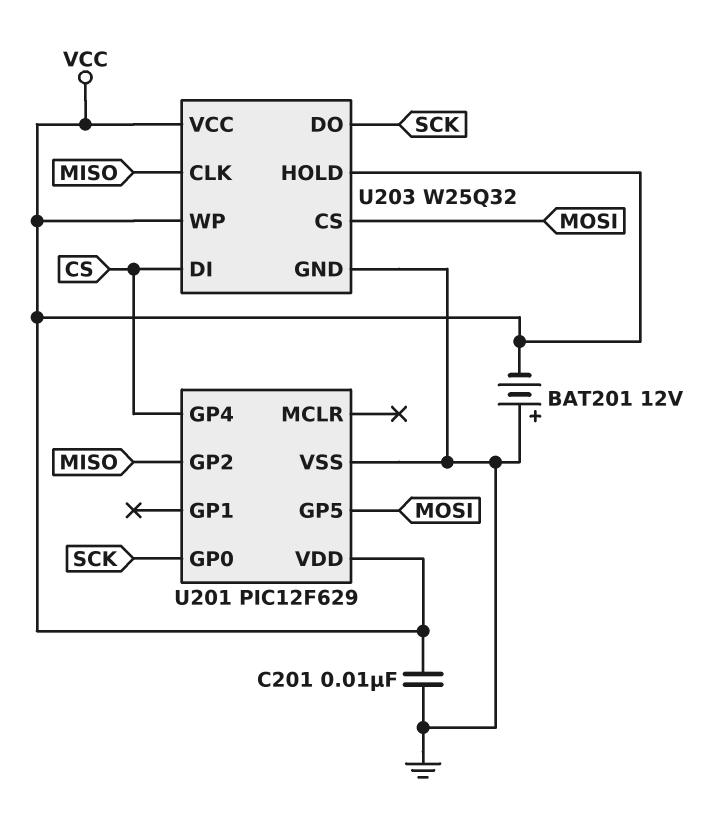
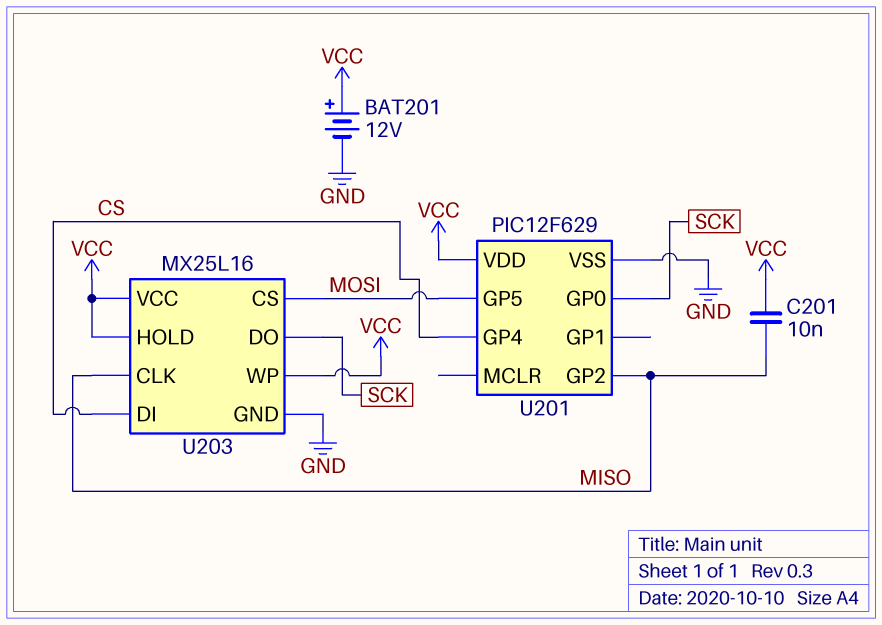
BAT201: 12V (plus GND, minus VCC) -> 12V (plus VCC, minus GND)
C201: 10nF (GND, VCC) -> 10nF (MISO, VCC)
U203: W25Q32 -> MX25L16

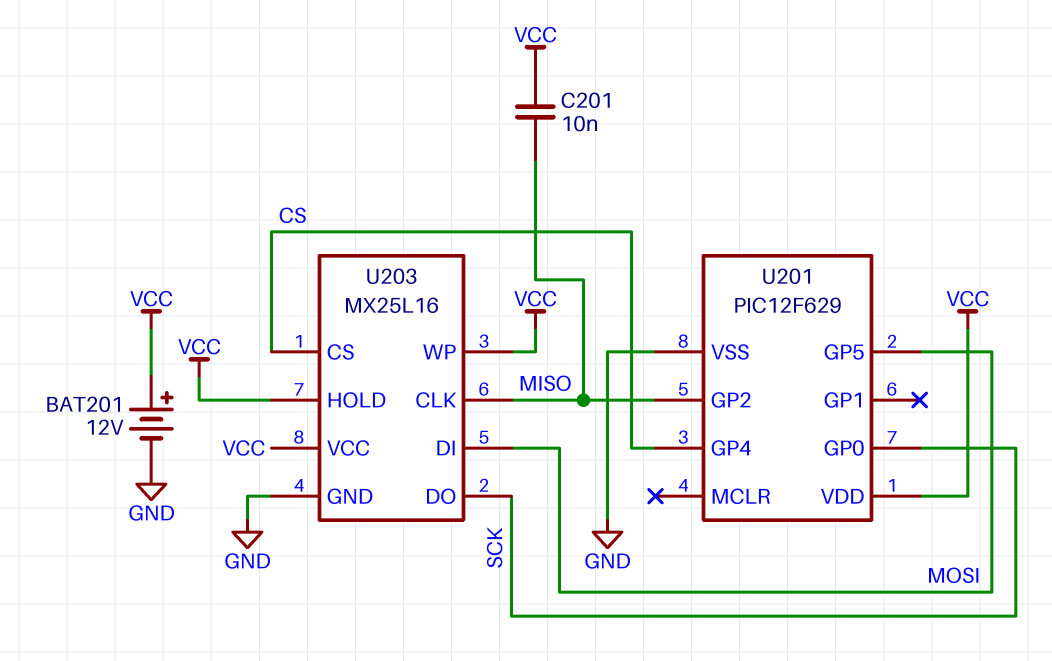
U203 pin CS: MOSI -> CS
U203 pin DI: CS -> MOSI

